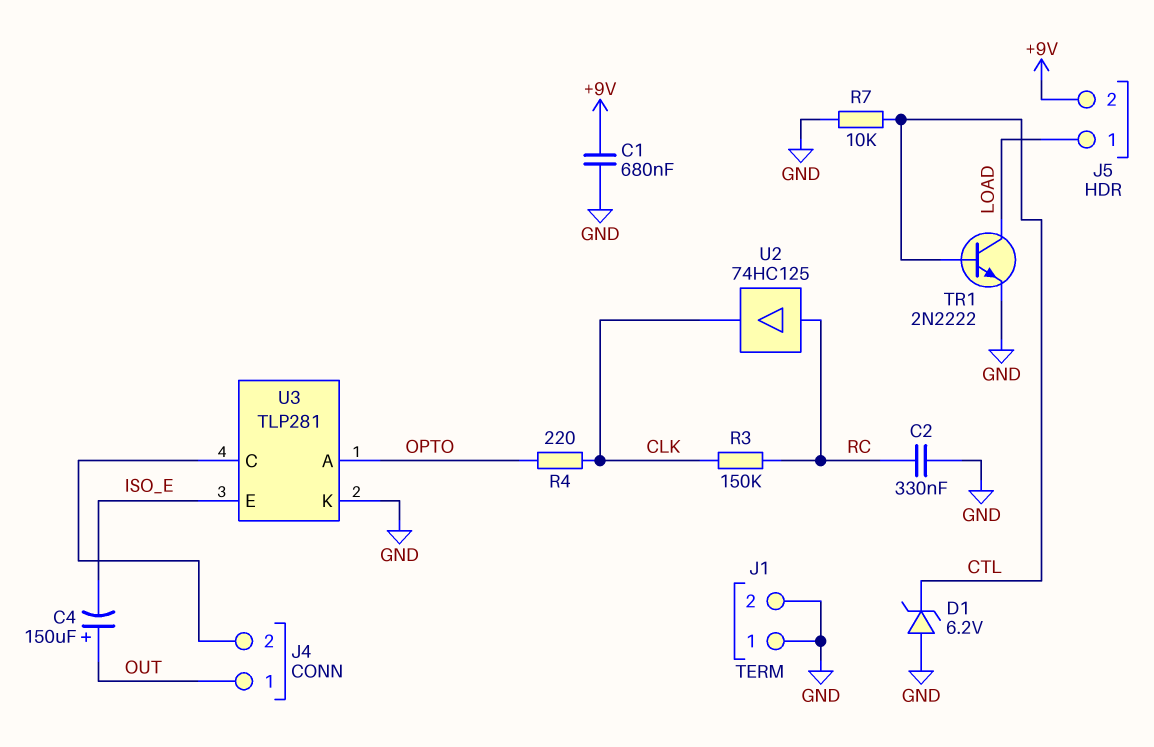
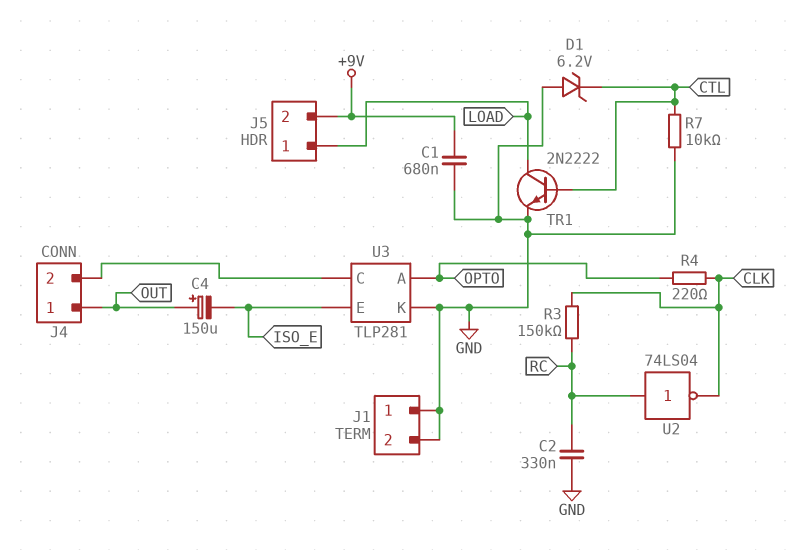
U2: buffer 74HC125 (in RC, out CLK) -> NOT 74LS04 (in RC, out CLK)

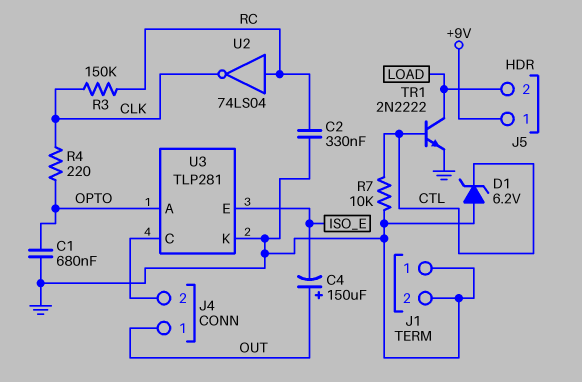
C1: 680nF (+9V, GND) -> 680nF (GND, OPTO)
J5 pin 1: LOAD -> +9V
J5 pin 2: +9V -> LOAD

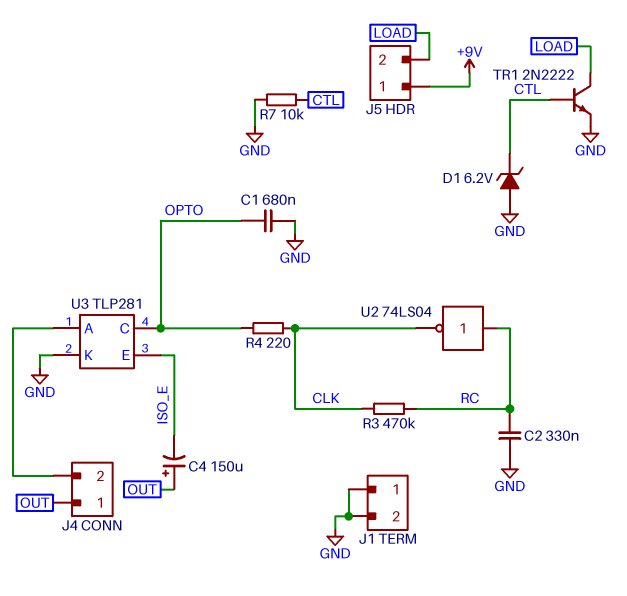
R3: 150k (CLK, RC) -> 470k (CLK, RC)
U3 pin A: OPTO -> J4/2
U3 pin C: J4/2 -> OPTO

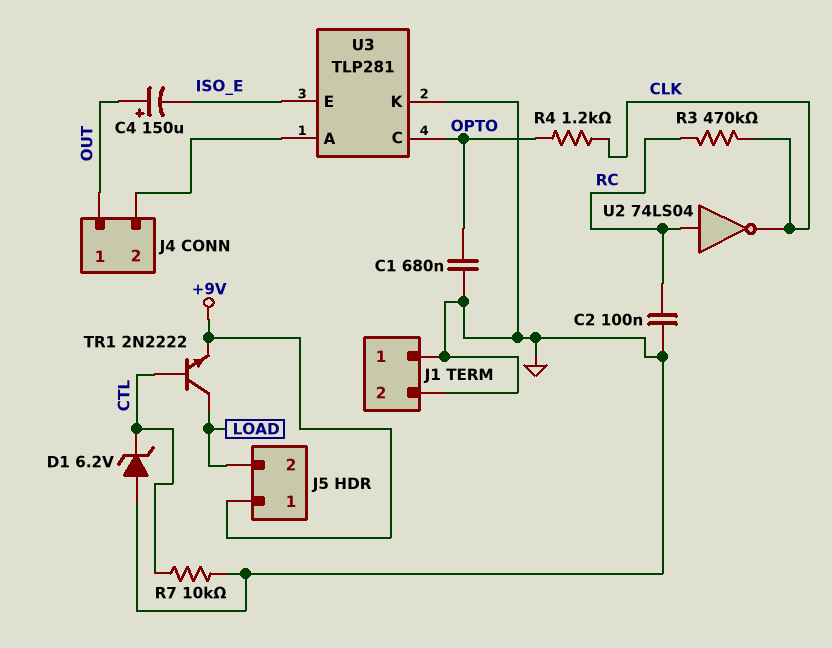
C2: 330nF (GND, RC) -> 100nF (GND, RC)
R4: 220 (CLK, OPTO) -> 1.2k (CLK, OPTO)
TR1: NPN 2N2222 (B CTL, C LOAD, E GND) -> NPN 2N2222 (B CTL, C LOAD, E +9V)

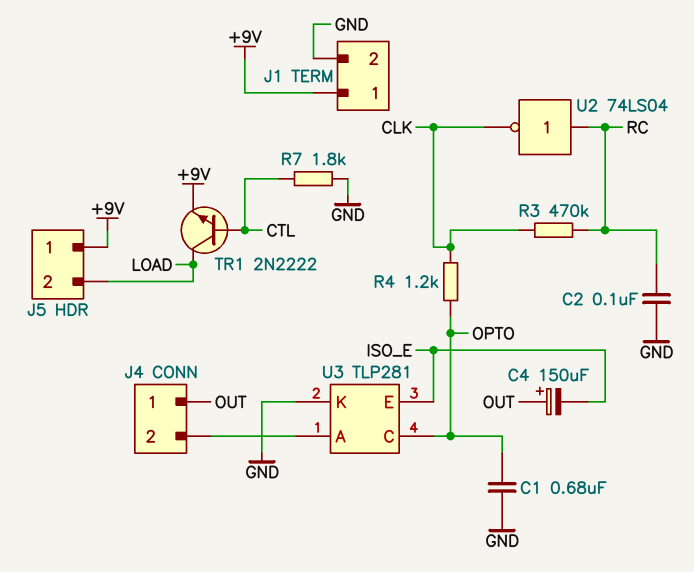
D1: zener 6.2V (A GND, K CTL) -> none
J1 pin 1: GND -> +9V
R7: 10k (CTL, GND) -> 1.8k (CTL, GND)

